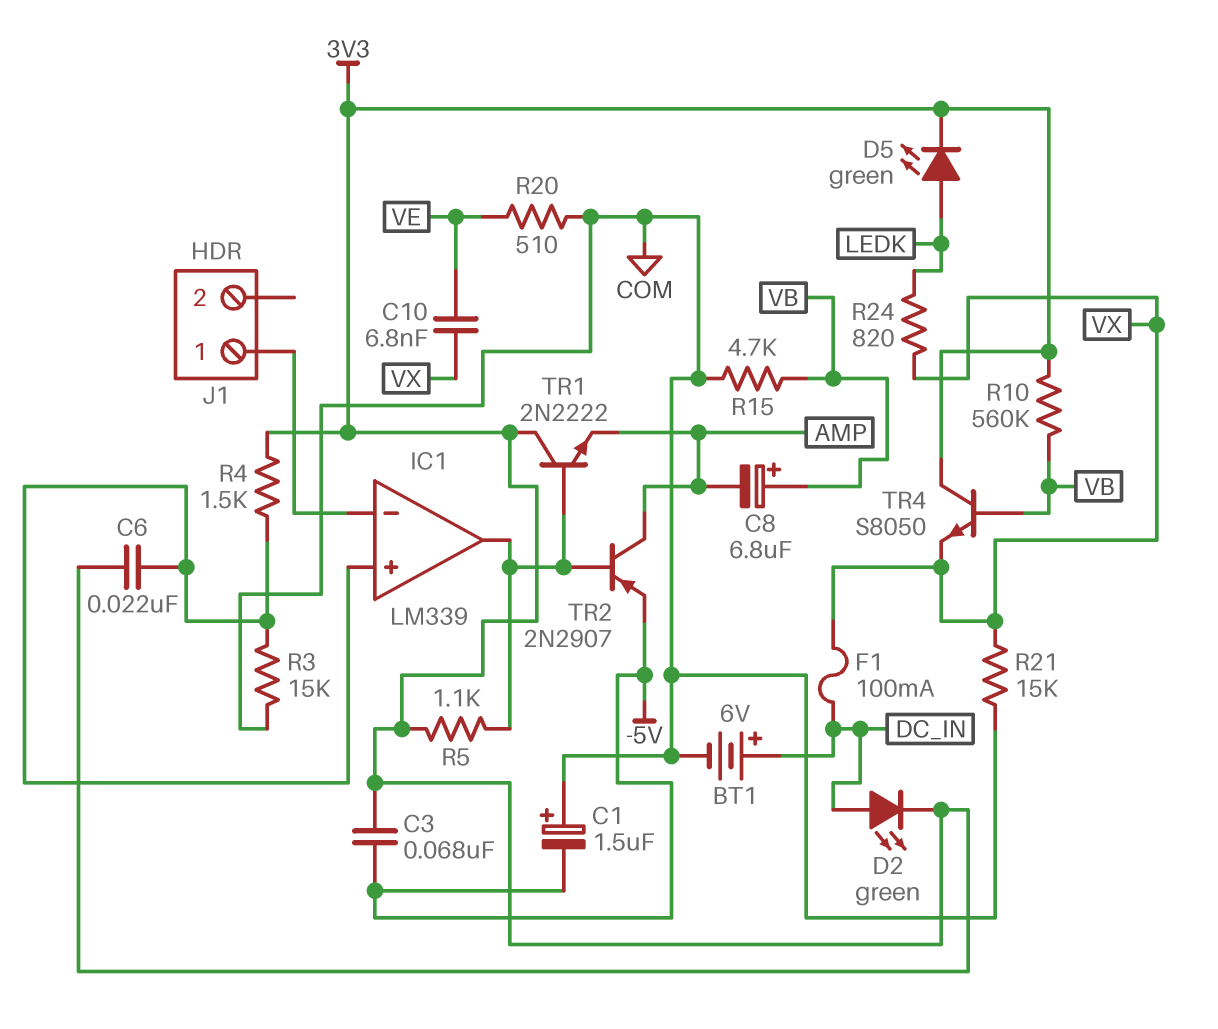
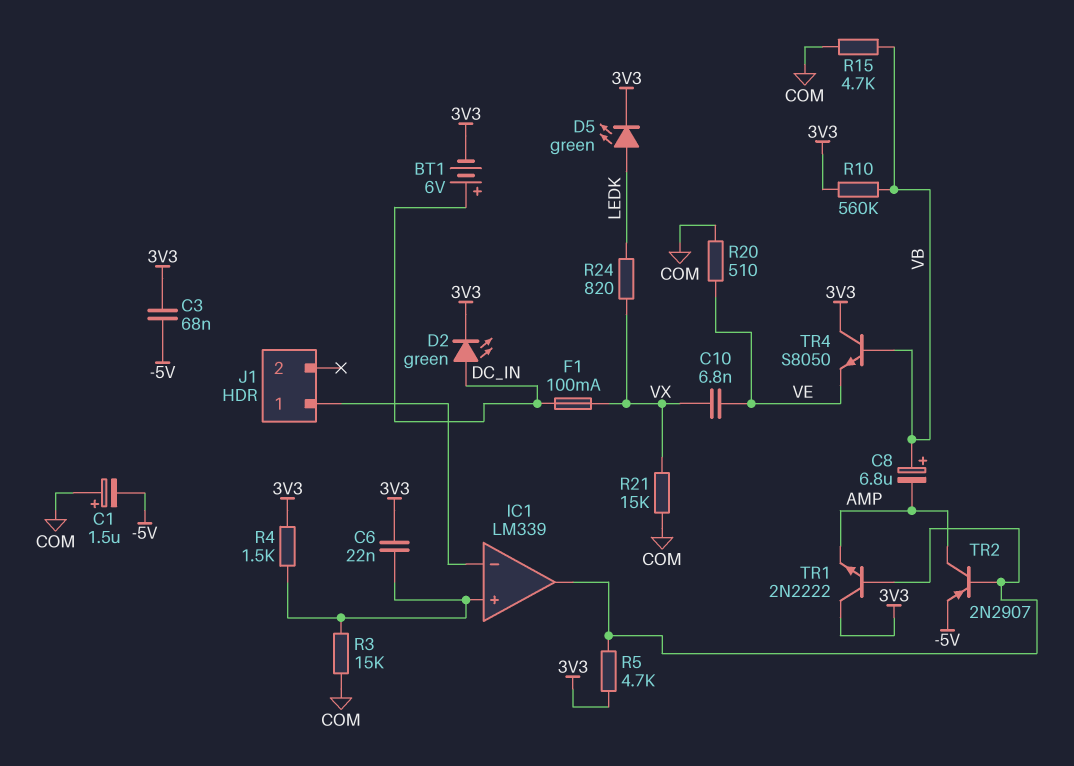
BT1: 6V (plus DC_IN, minus COM) -> 6V (plus DC_IN, minus 3V3)
R5: 1.1k (3V3, IC1/out) -> 4.7k (3V3, IC1/out)
TR4: NPN S8050 (B VB, C 3V3, E VX) -> NPN S8050 (B VB, C 3V3, E VE)

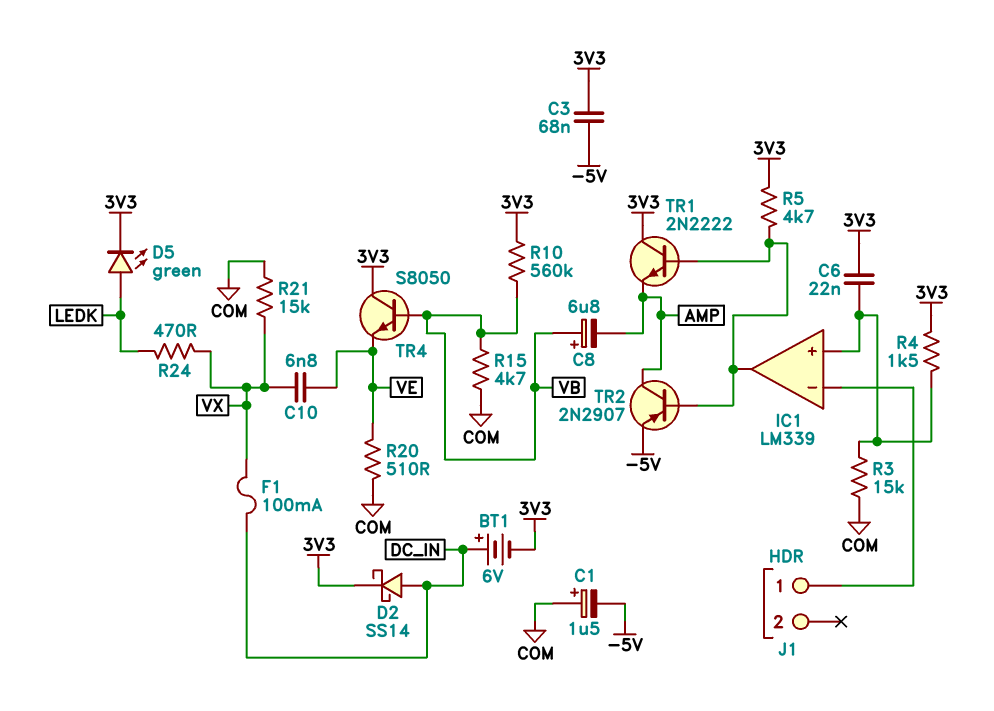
D2: LED green (A DC_IN, K 3V3) -> schottky SS14 (A DC_IN, K 3V3)
R24: 820 (LEDK, VX) -> 470 (LEDK, VX)

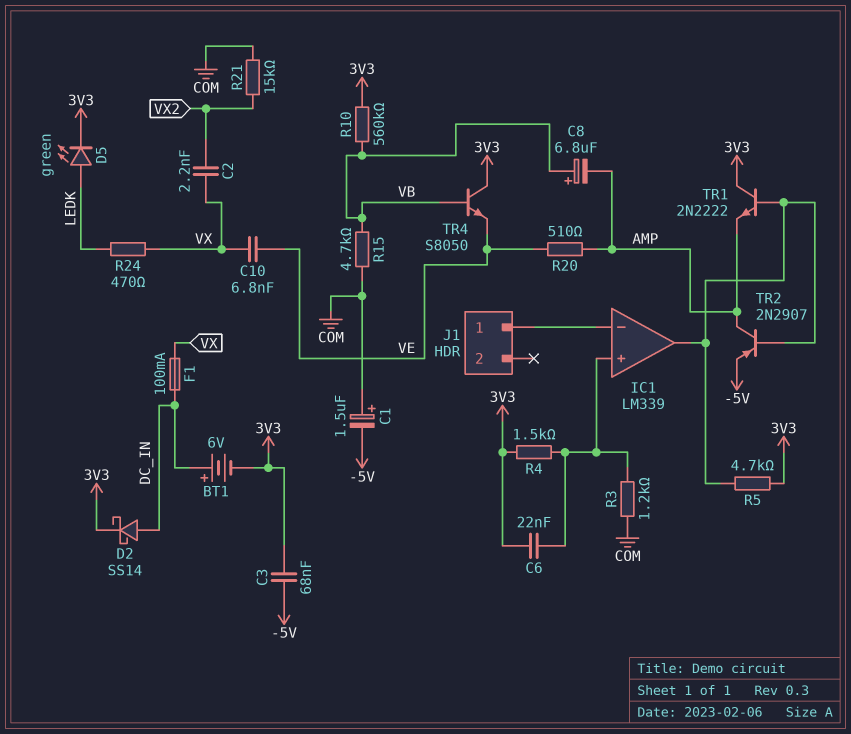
C2: none -> 2.2nF (VX, VX2)
R3: 15k (COM, IC1/in+) -> 1.2k (COM, IC1/in+)
R20: 510 (COM, VE) -> 510 (AMP, VE)
R21: 15k (COM, VX) -> 15k (COM, VX2)

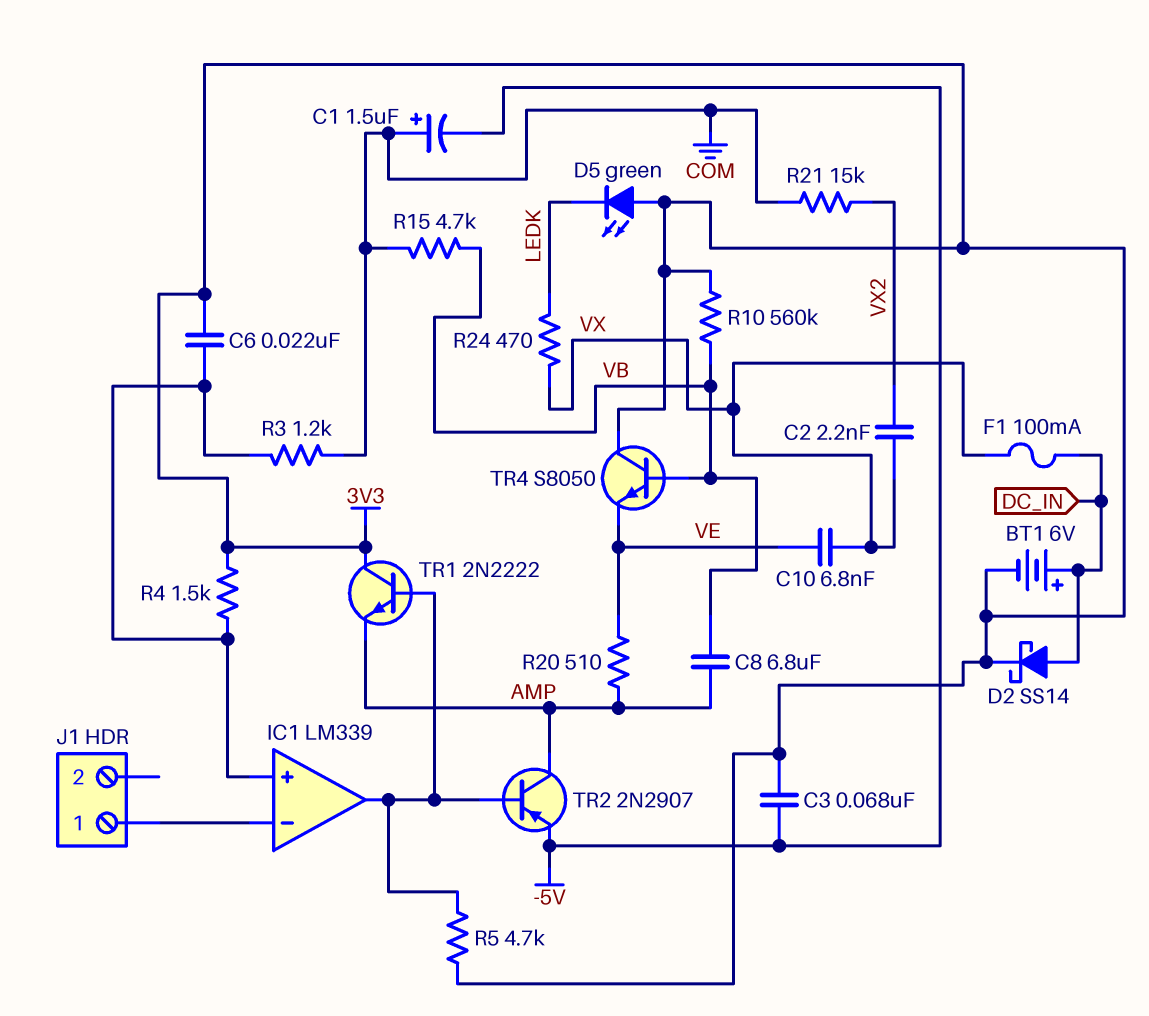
C8: 6.8uF (plus VB, minus AMP) -> 6.8uF (AMP, VB)
D5: LED green (A LEDK, K 3V3) -> LED green (A 3V3, K LEDK)

